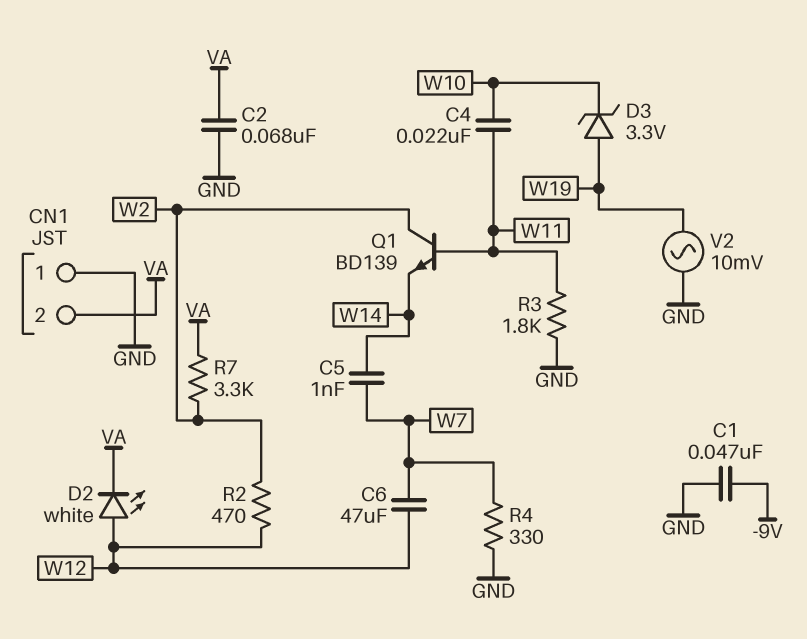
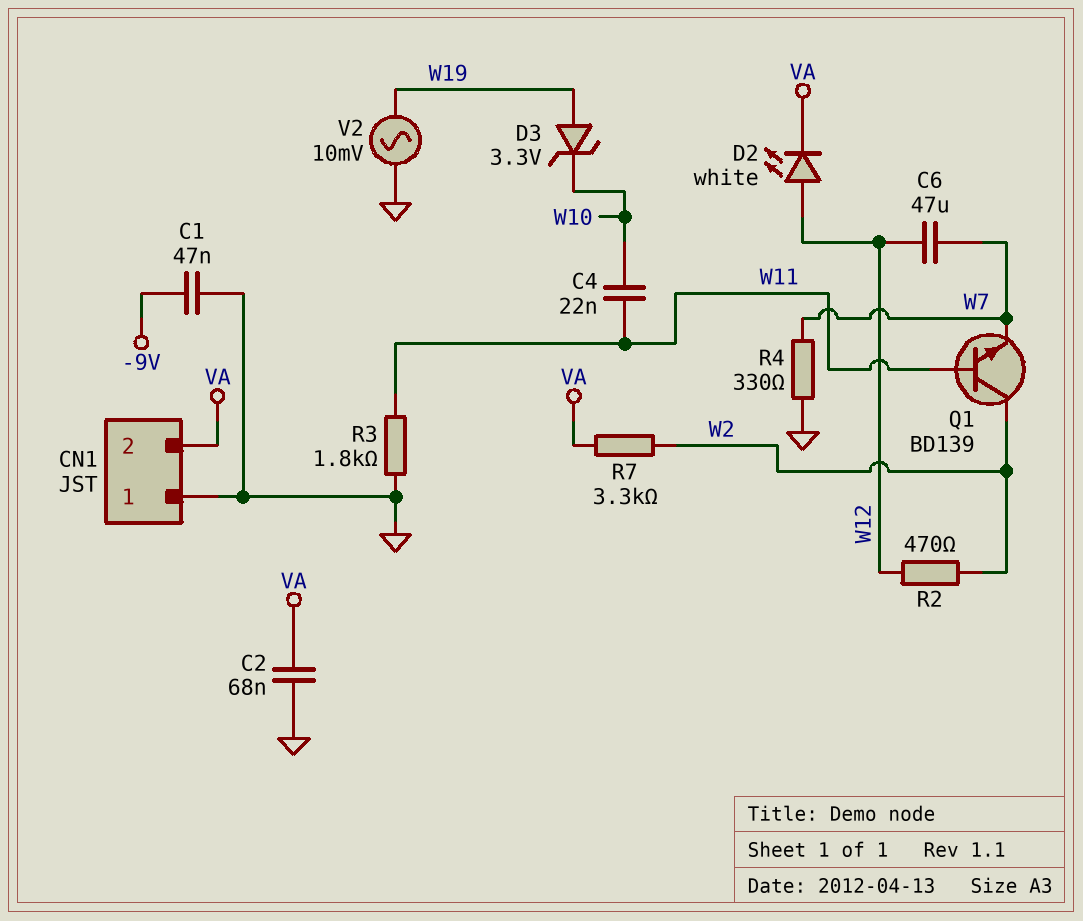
C5: 1nF (W7, W14) -> none
Q1: NPN BD139 (B W11, C W2, E W14) -> NPN BD139 (B W11, C W2, E W7)

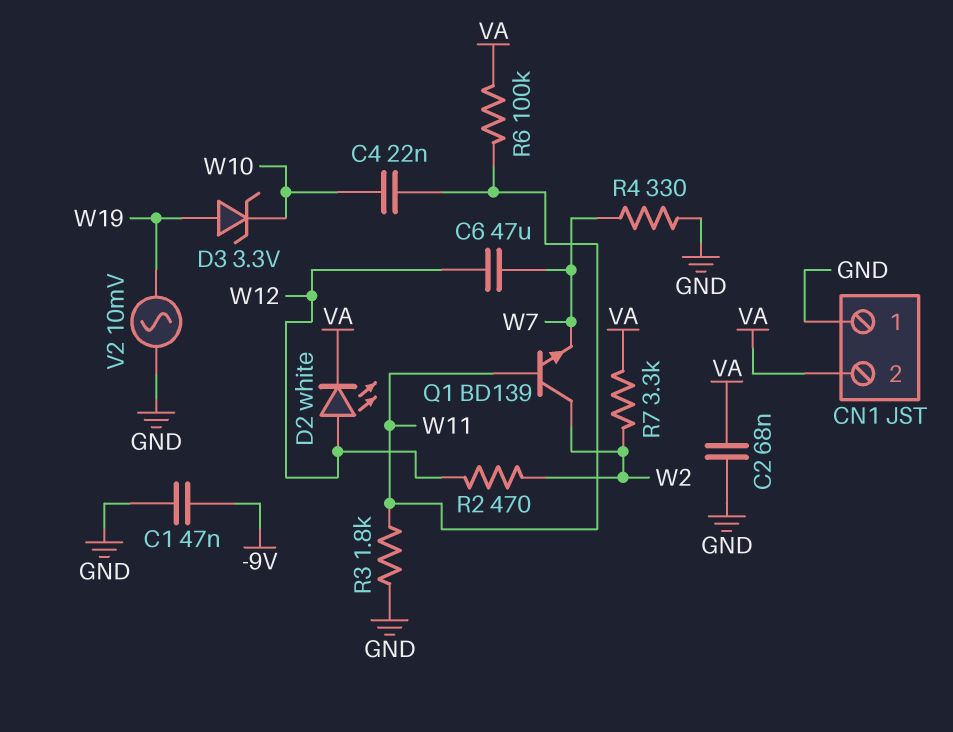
R6: none -> 100k (VA, W11)

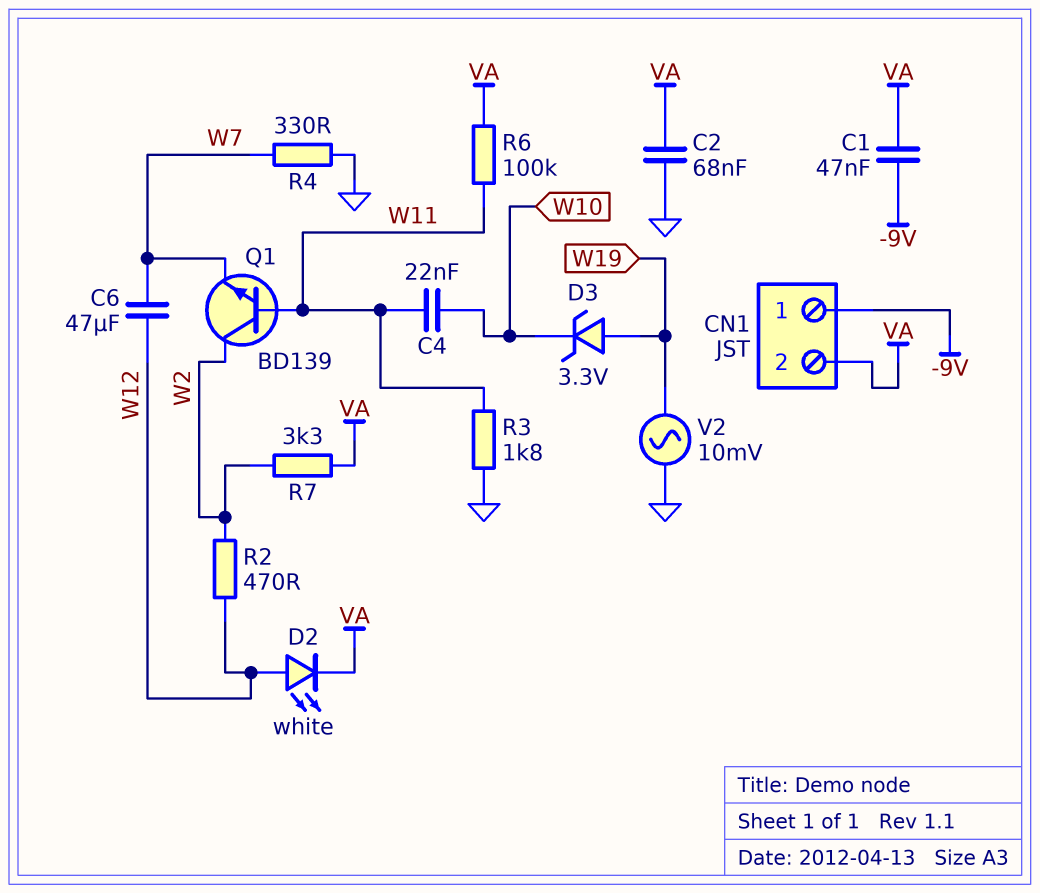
C1: 47nF (-9V, GND) -> 47nF (-9V, VA)
CN1 pin 1: GND -> -9V

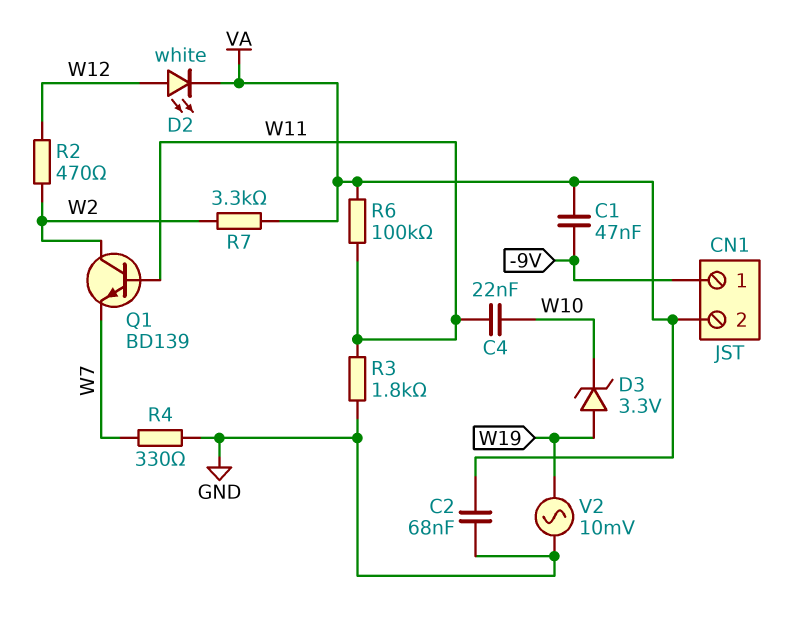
C6: 47uF (W7, W12) -> none

